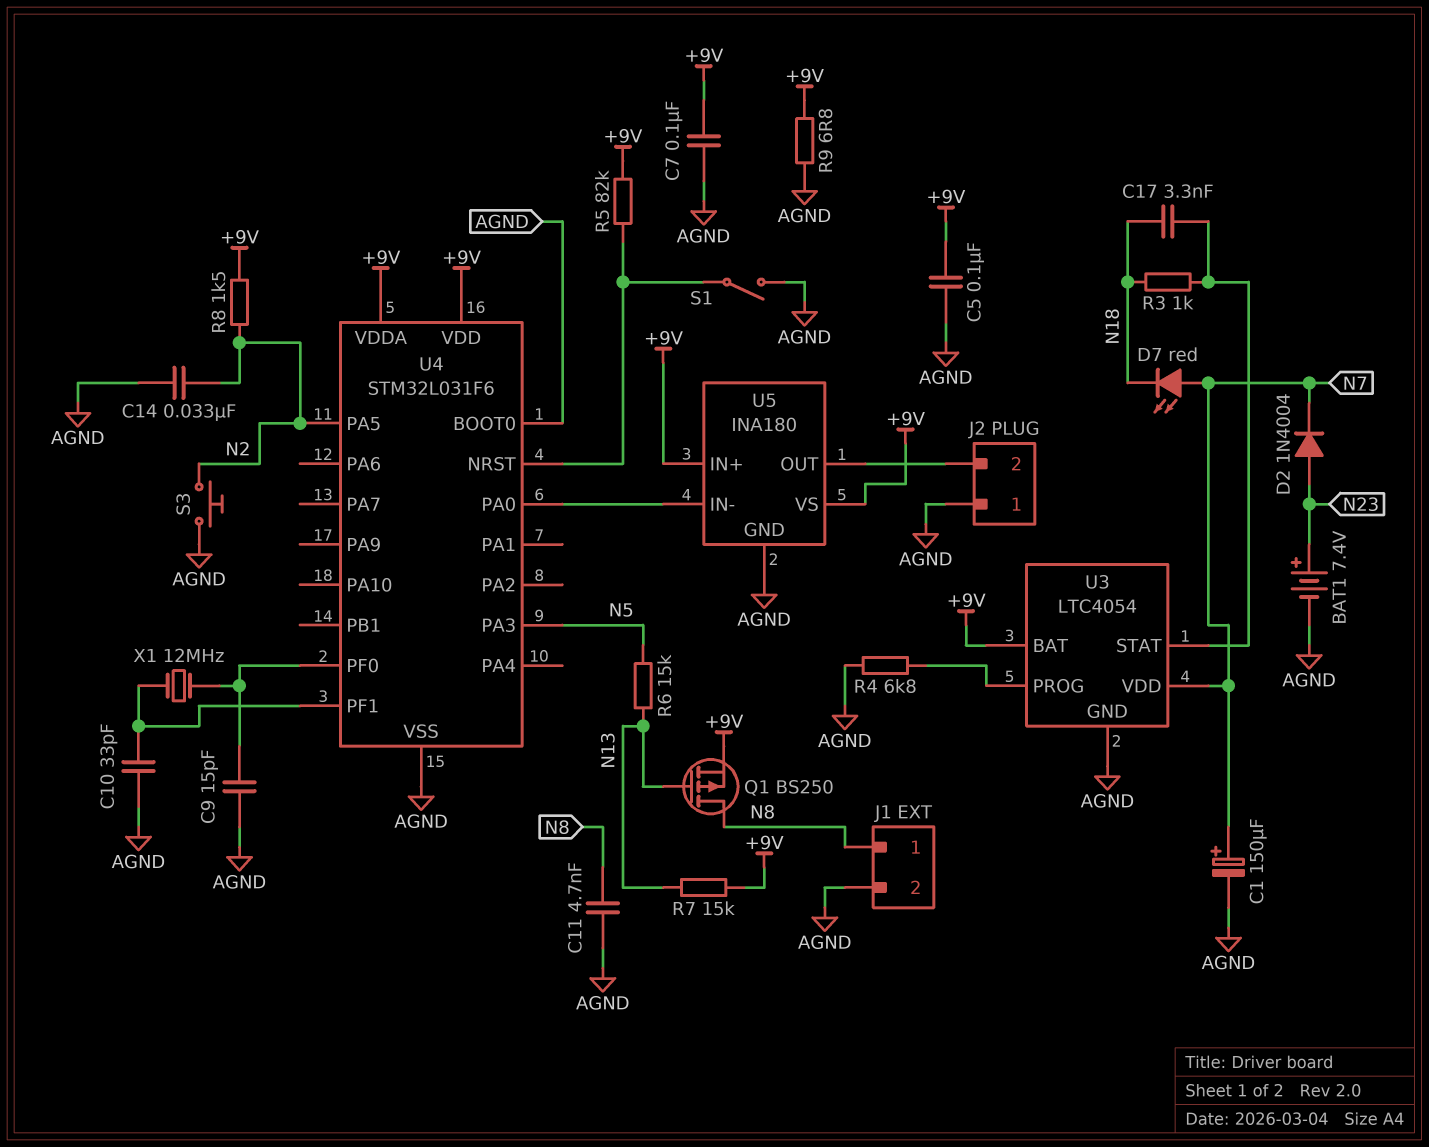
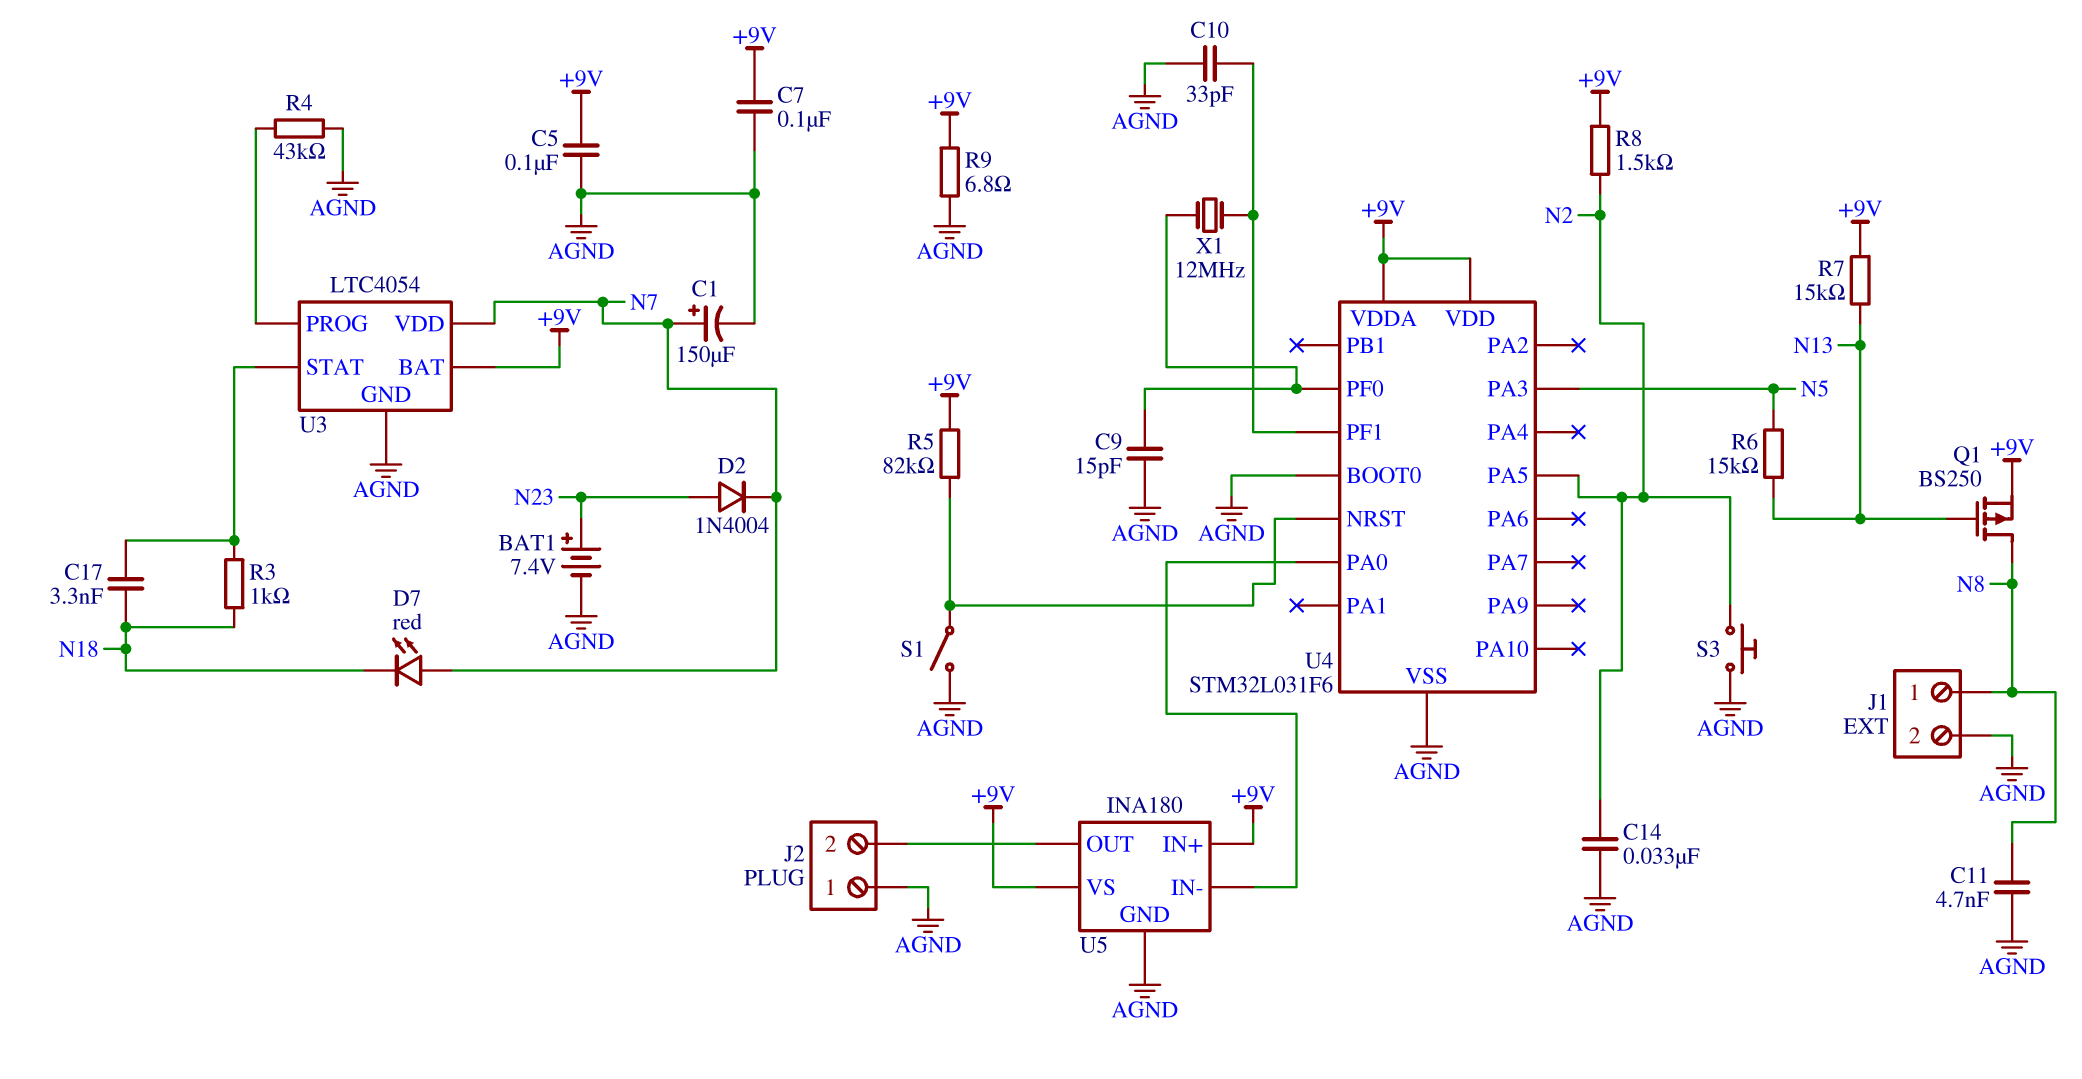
R4: 6.8k (AGND, U3/PROG) -> 43k (AGND, U3/PROG)

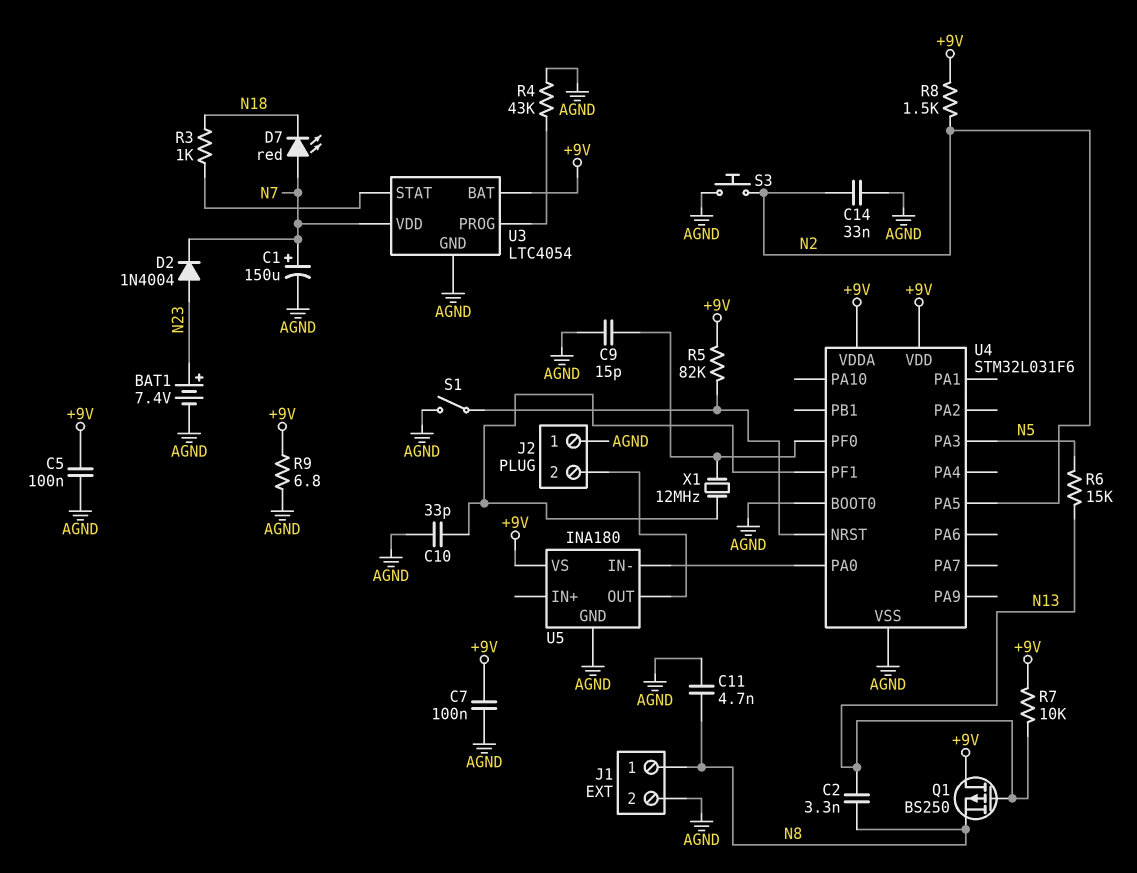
C2: none -> 3.3nF (N8, N13)
C17: 3.3nF (N18, U3/STAT) -> none
Q1: PMOS BS250 (G N13, D N8, S +9V) -> PMOS BS250 (G N13, D +9V, S N8)
R7: 15k (+9V, N13) -> 10k (+9V, N13)
U5 pin IN+: +9V -> none

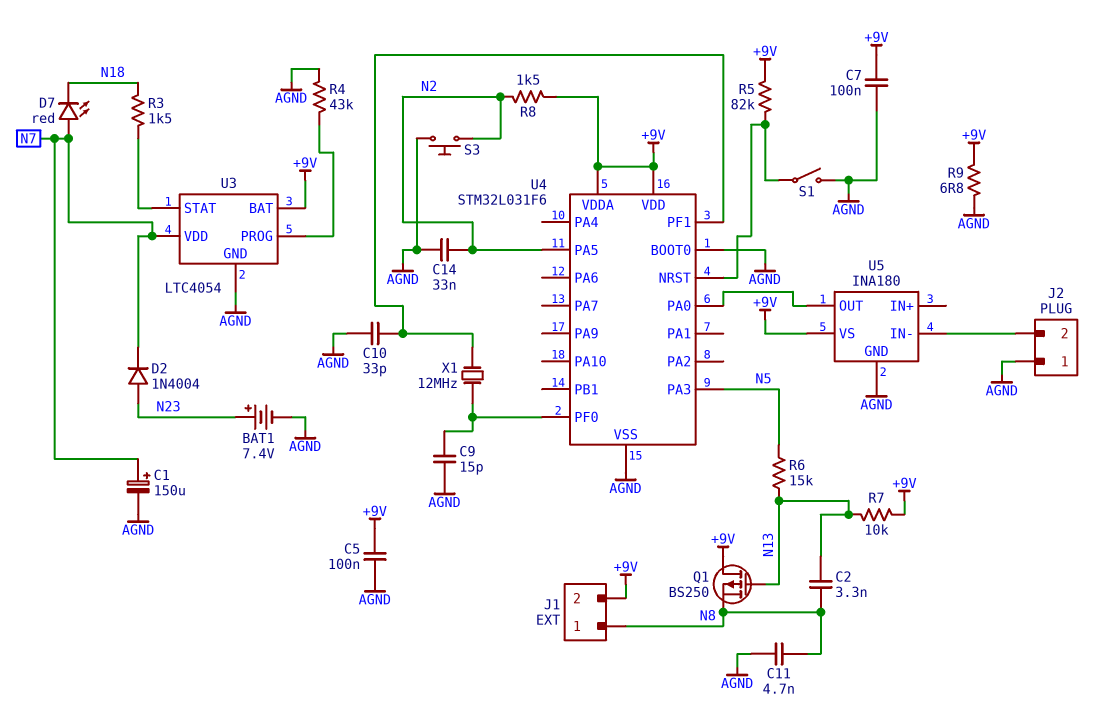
J1 pin 2: AGND -> +9V
R3: 1k (N18, U3/STAT) -> 1.5k (N18, U3/STAT)
U5 pin IN-: U4/PA0 -> J2/2
U5 pin OUT: J2/2 -> U4/PA0

